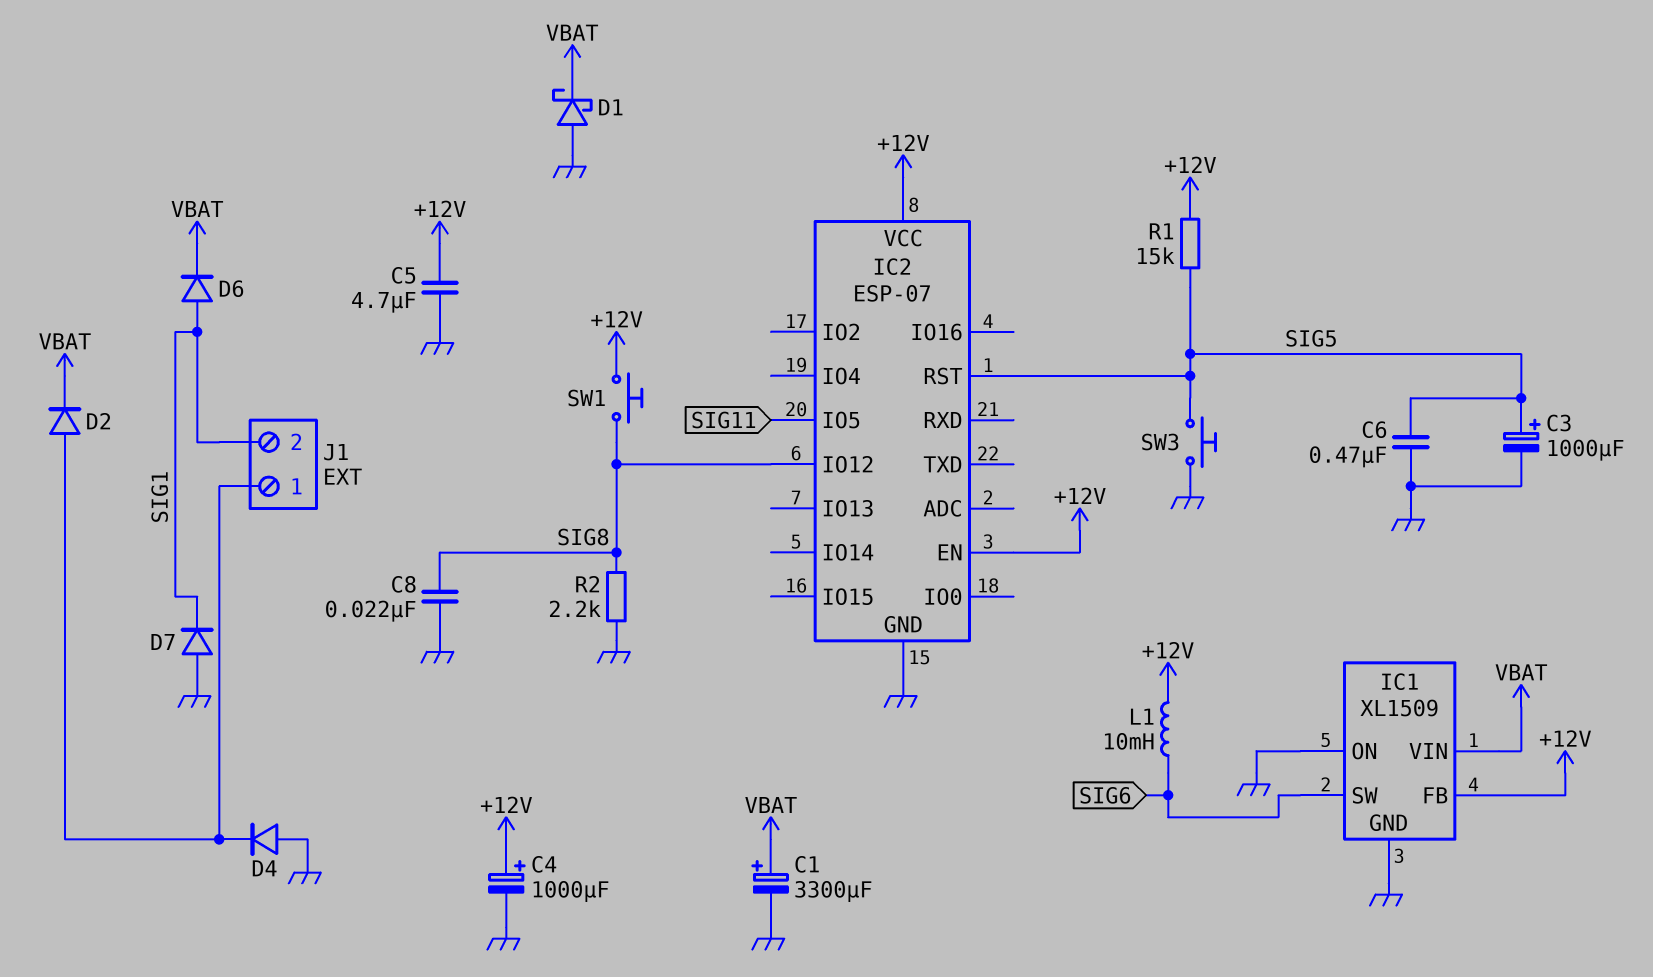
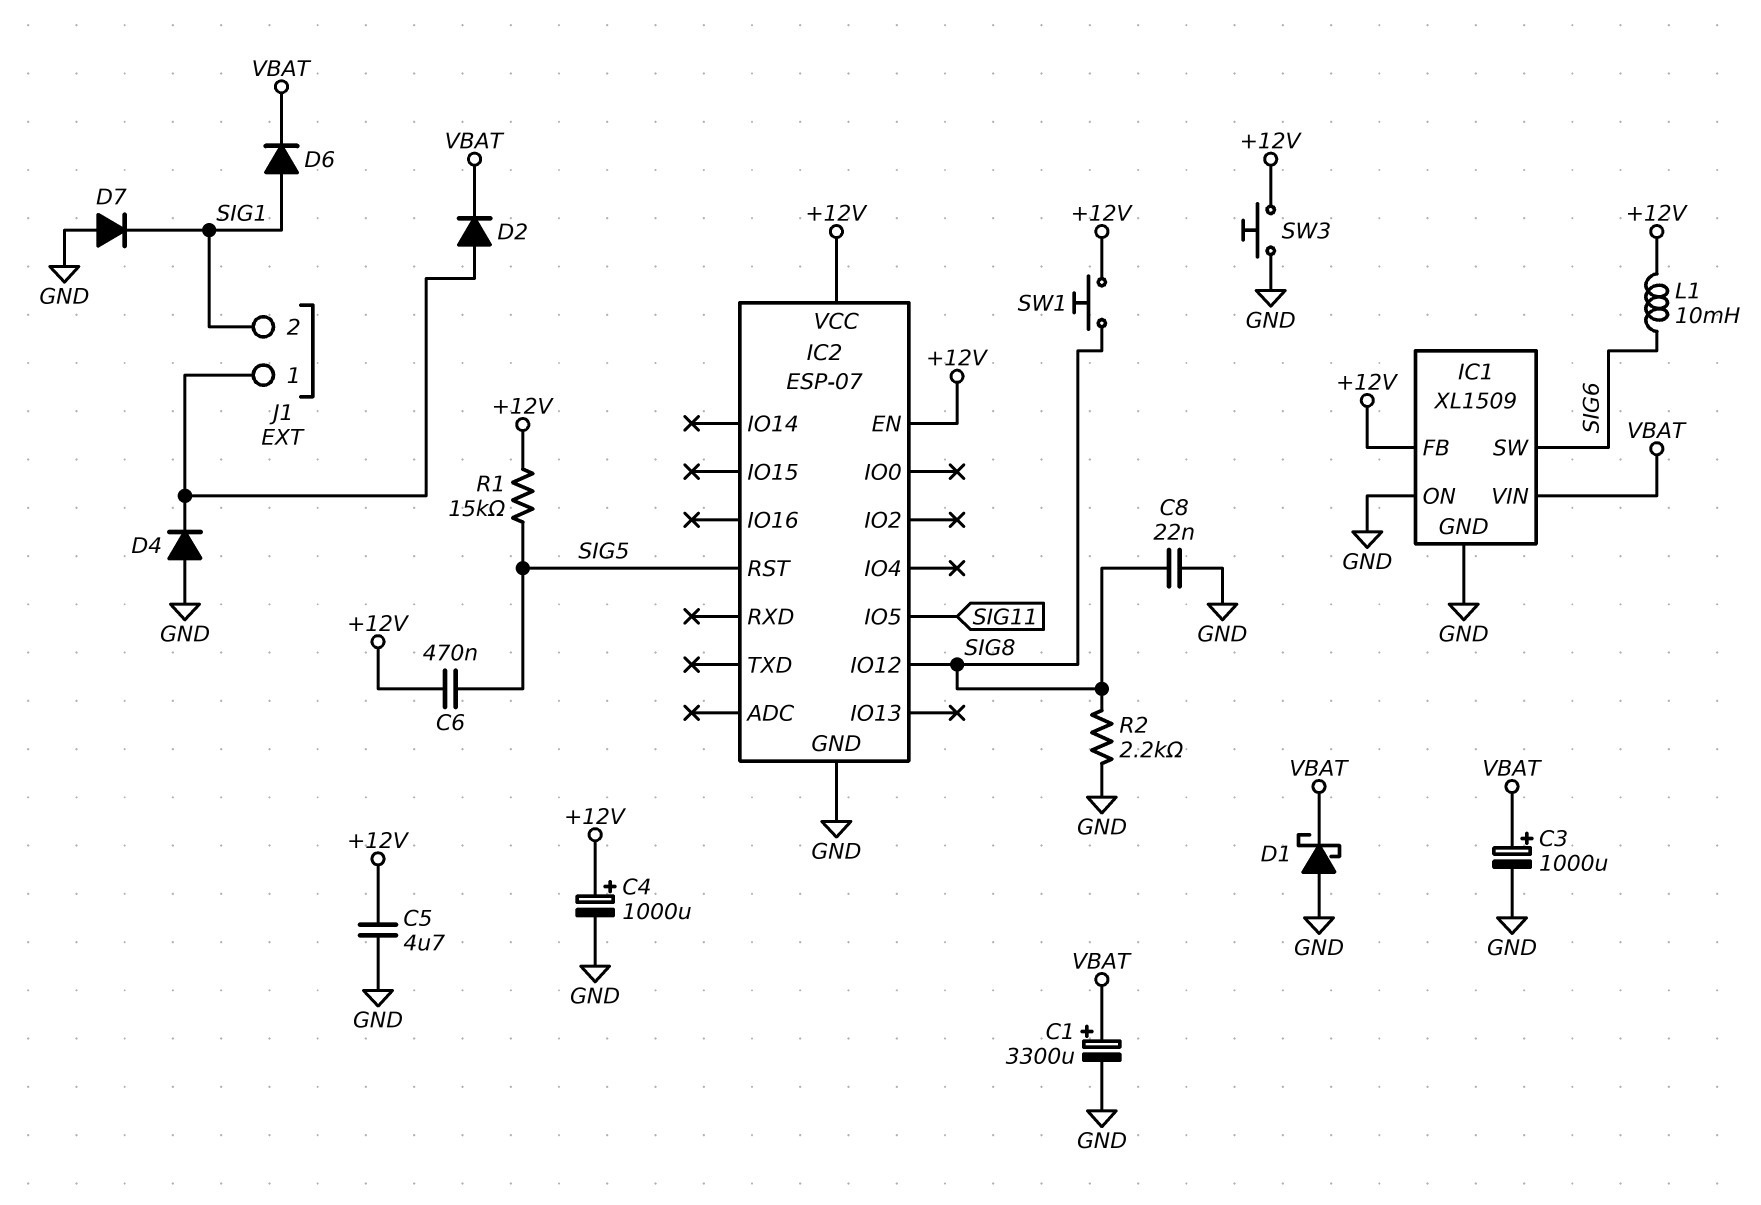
C3: 1000uF (plus SIG5, minus GND) -> 1000uF (plus VBAT, minus GND)
C6: 470nF (GND, SIG5) -> 470nF (+12V, SIG5)
SW3: button (GND, SIG5) -> button (+12V, GND)

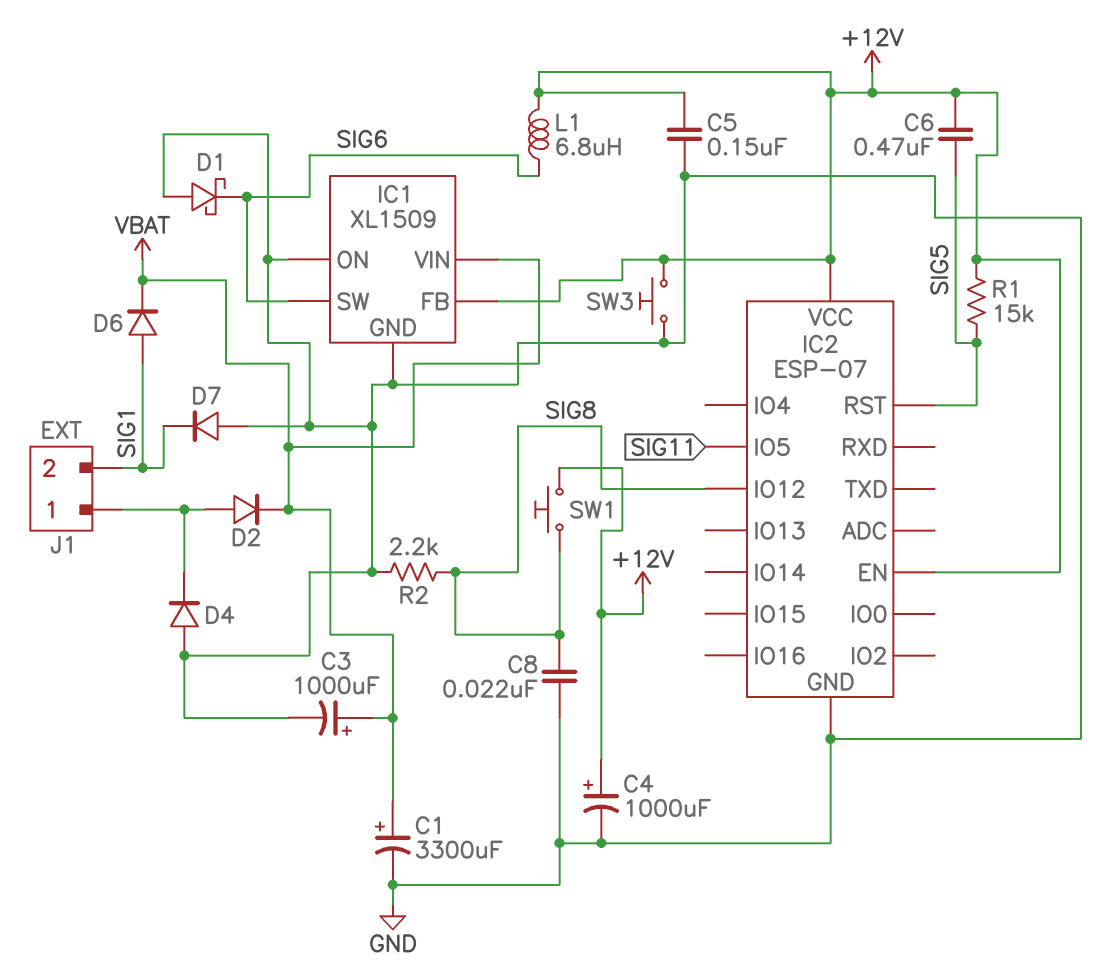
C5: 4.7uF (+12V, GND) -> 150nF (+12V, GND)
D1: schottky (A GND, K VBAT) -> schottky (A GND, K SIG6)
L1: 10mH (+12V, SIG6) -> 6.8uH (+12V, SIG6)

